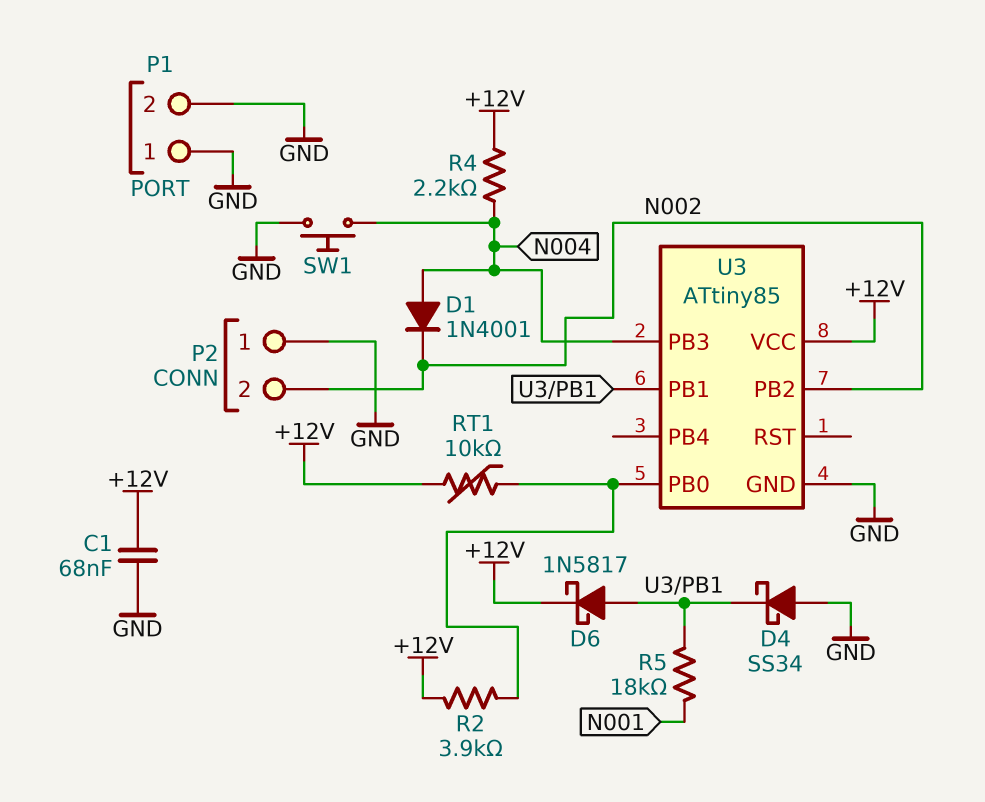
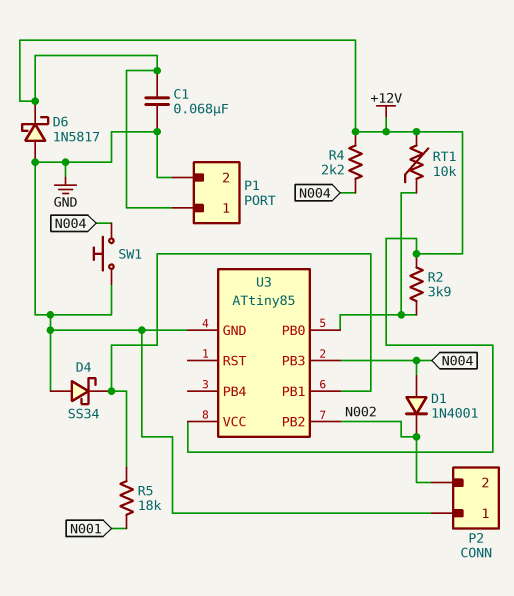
D6: schottky 1N5817 (A U3/PB1, K +12V) -> schottky 1N5817 (A GND, K +12V)
P1 pin 1: GND -> +12V

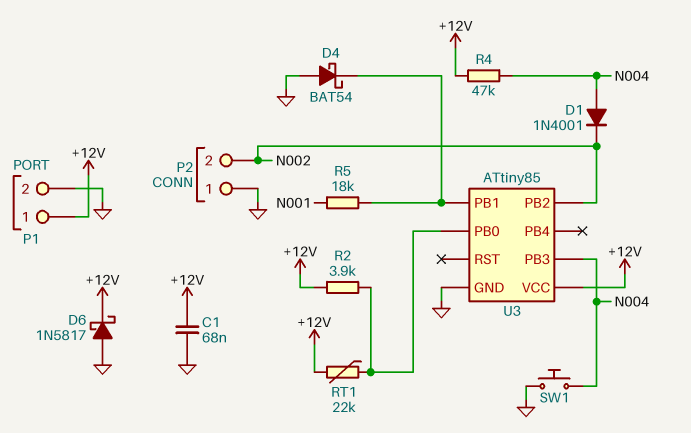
D4: schottky SS34 (A GND, K U3/PB1) -> schottky BAT54 (A GND, K U3/PB1)
R4: 2.2k (+12V, N004) -> 47k (+12V, N004)
RT1: 10k (+12V, U3/PB0) -> 22k (+12V, U3/PB0)

